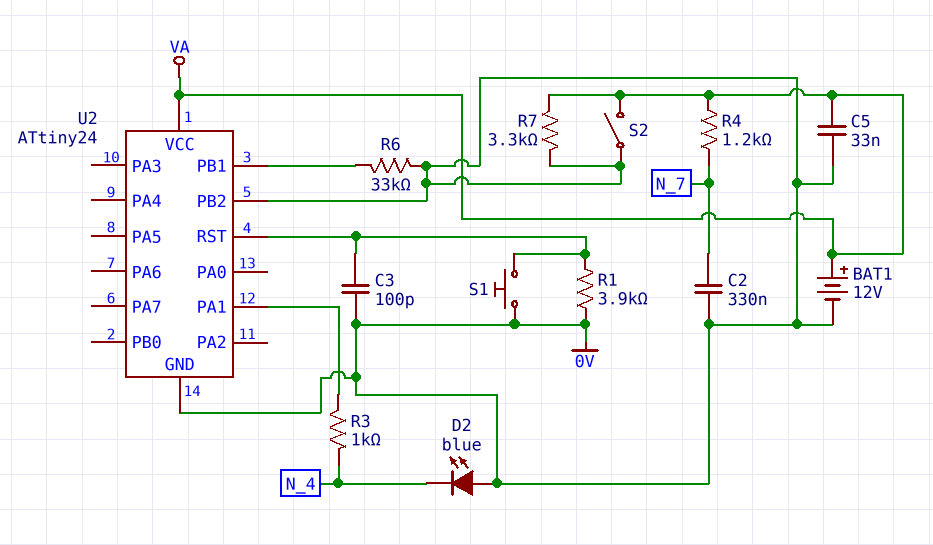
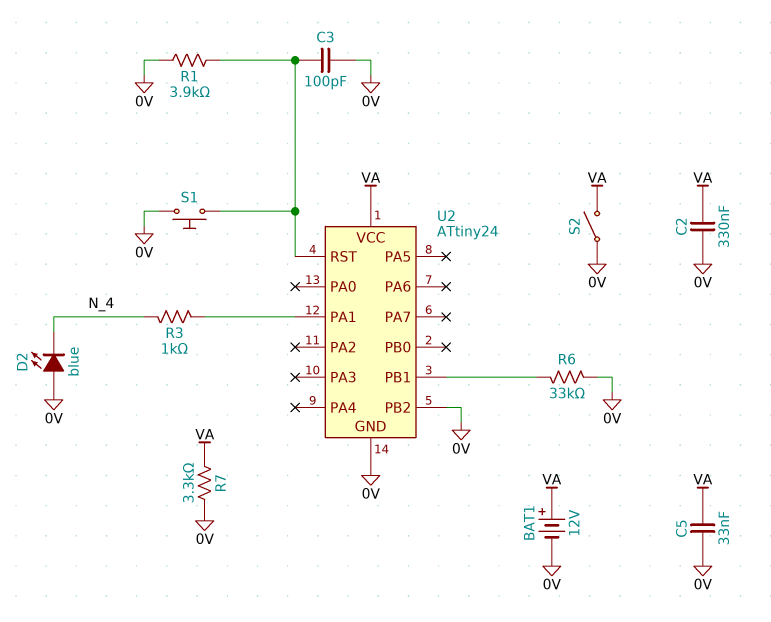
C2: 330nF (0V, N_7) -> 330nF (0V, VA)
R4: 1.2k (N_7, VA) -> none

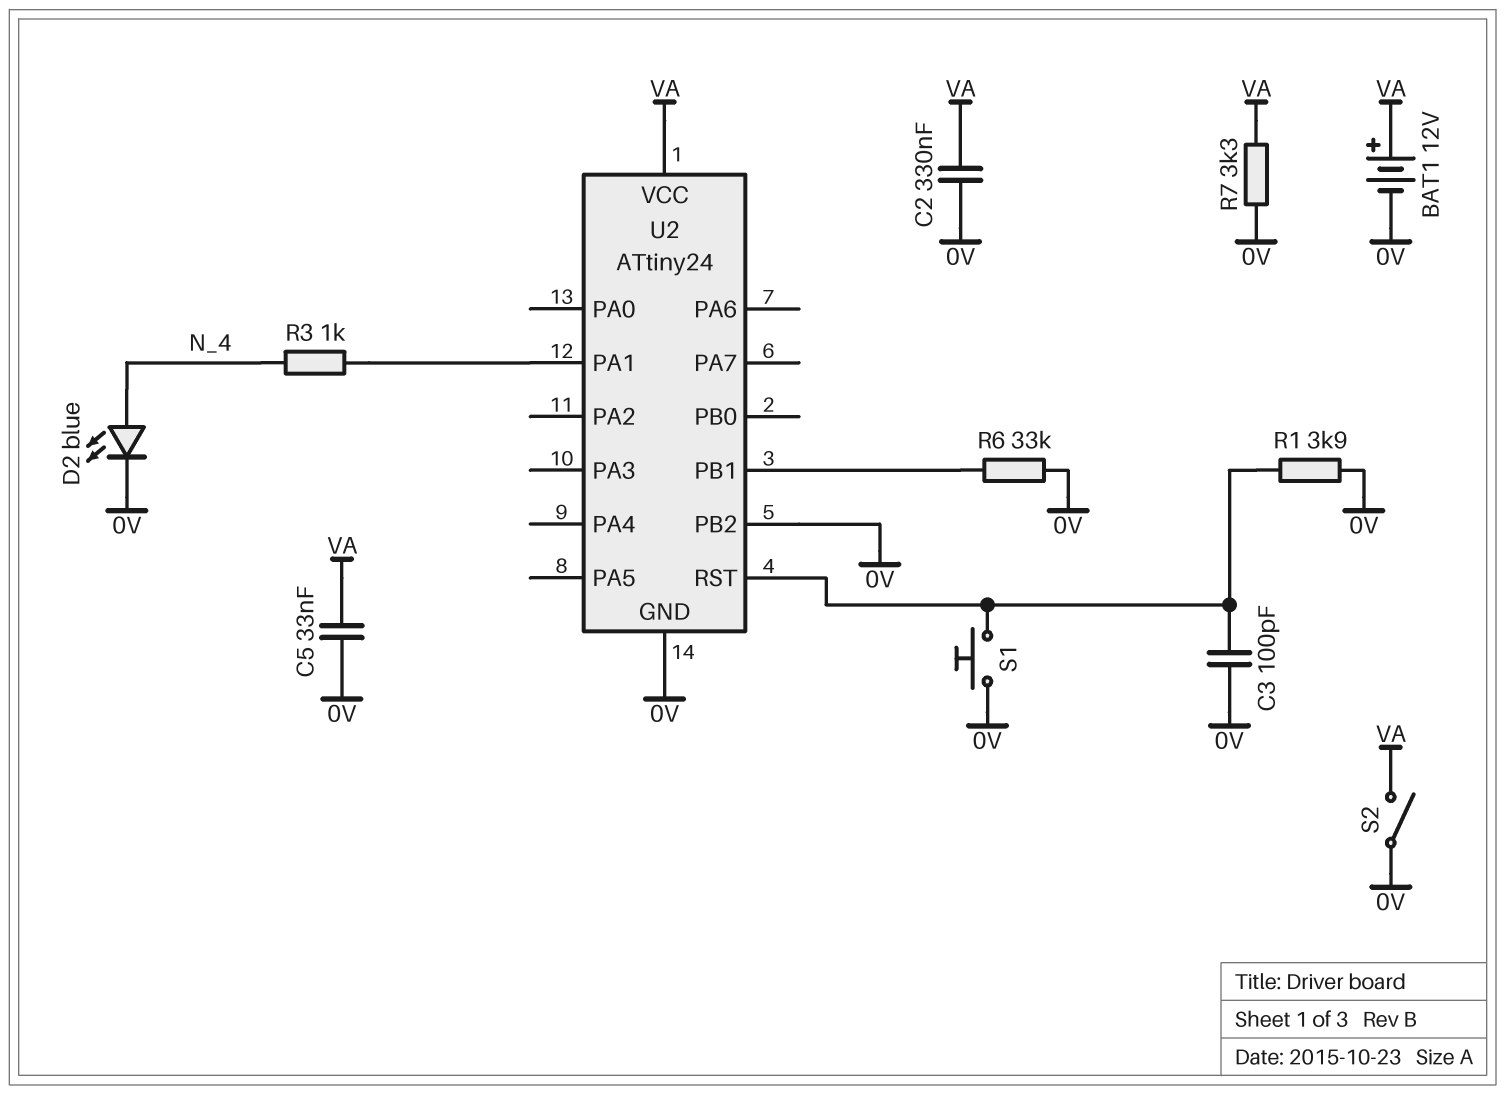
D2: LED blue (A 0V, K N_4) -> LED blue (A N_4, K 0V)

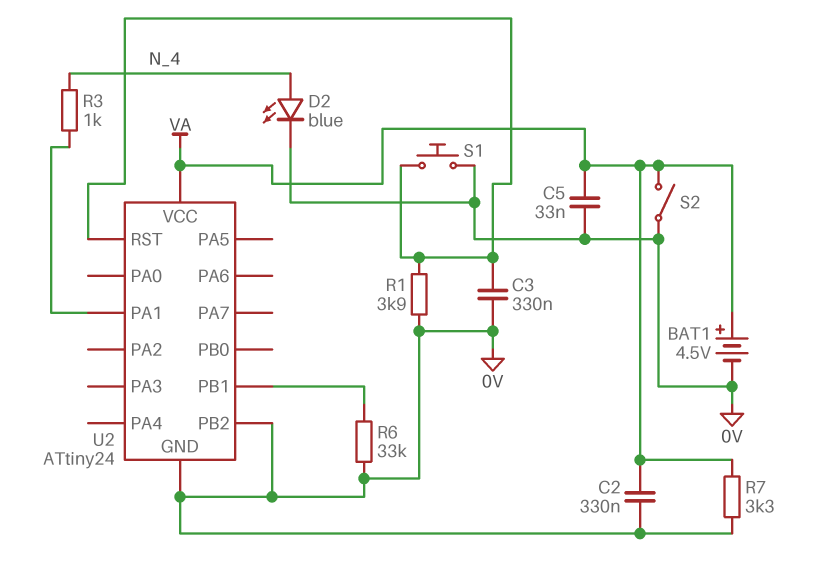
BAT1: 12V (plus VA, minus 0V) -> 4.5V (plus VA, minus 0V)
C3: 100pF (0V, U2/RST) -> 330nF (0V, U2/RST)

